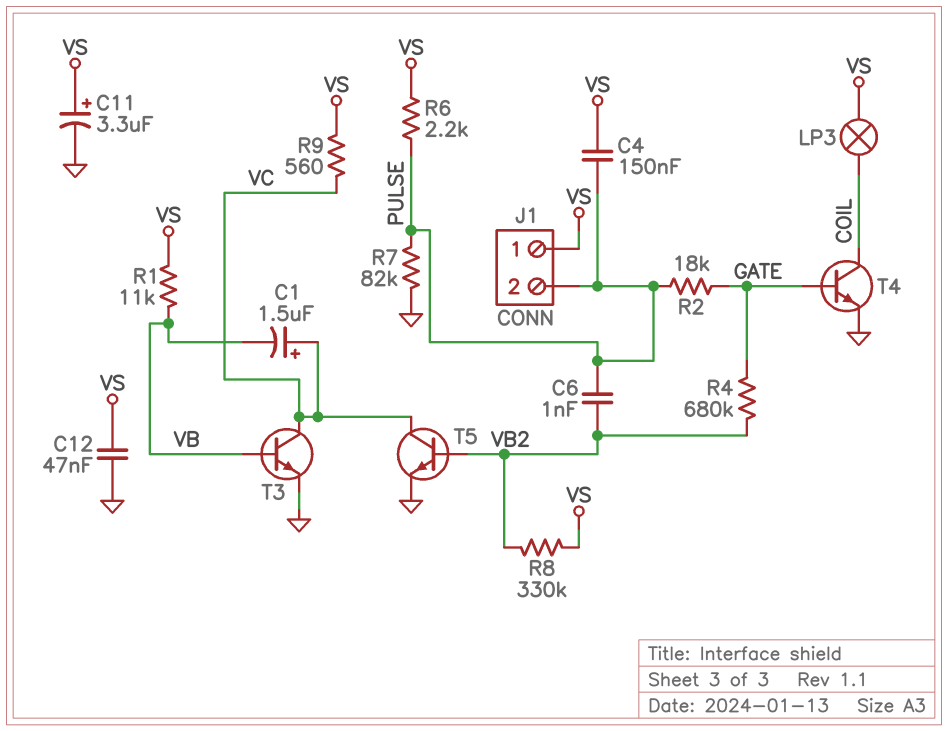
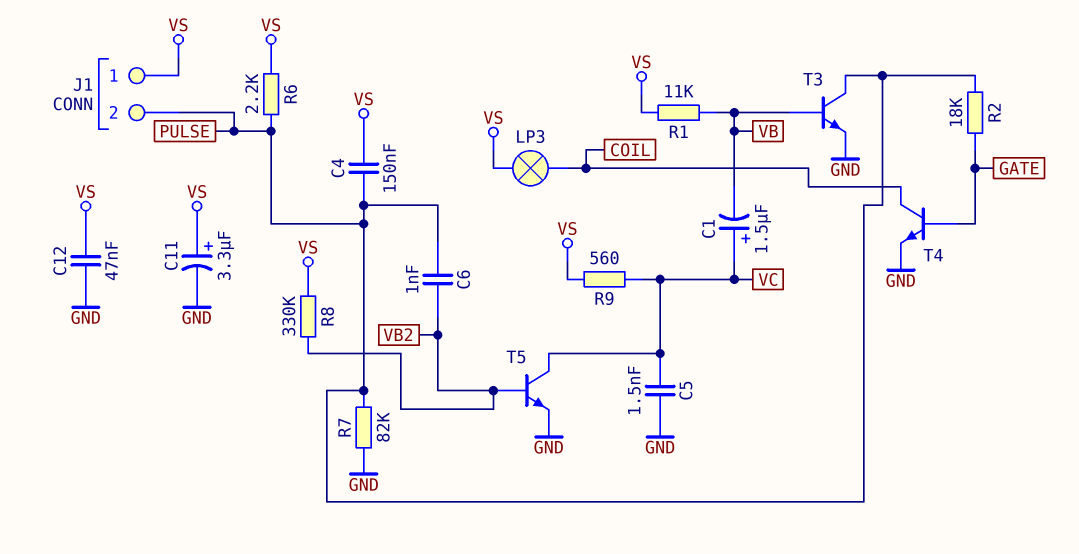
C5: none -> 1.5nF (GND, VC)
R4: 680k (GATE, VB2) -> none
T3: NPN (B VB, C VC, E GND) -> NPN (B VB, C PULSE, E GND)

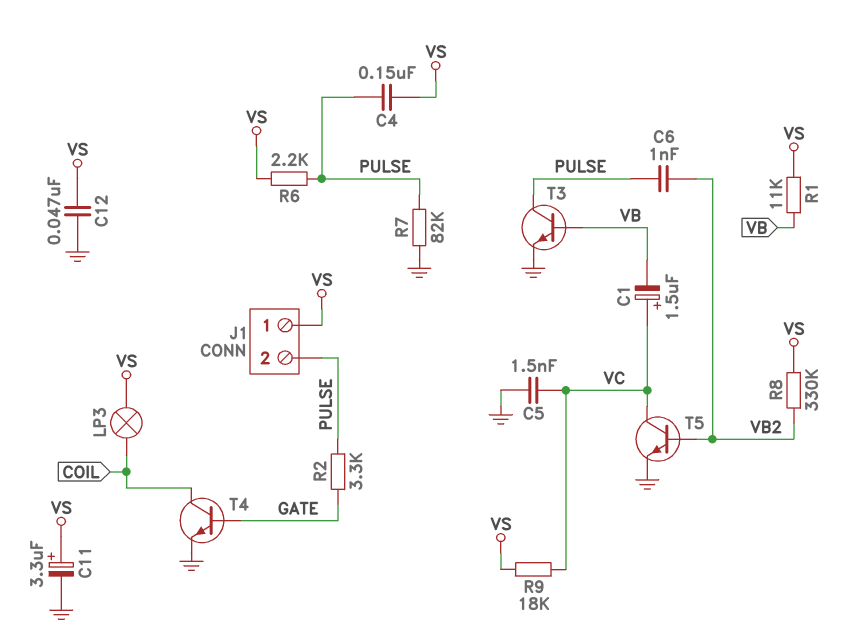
R2: 18k (GATE, PULSE) -> 3.3k (GATE, PULSE)
R9: 560 (VC, VS) -> 18k (VC, VS)

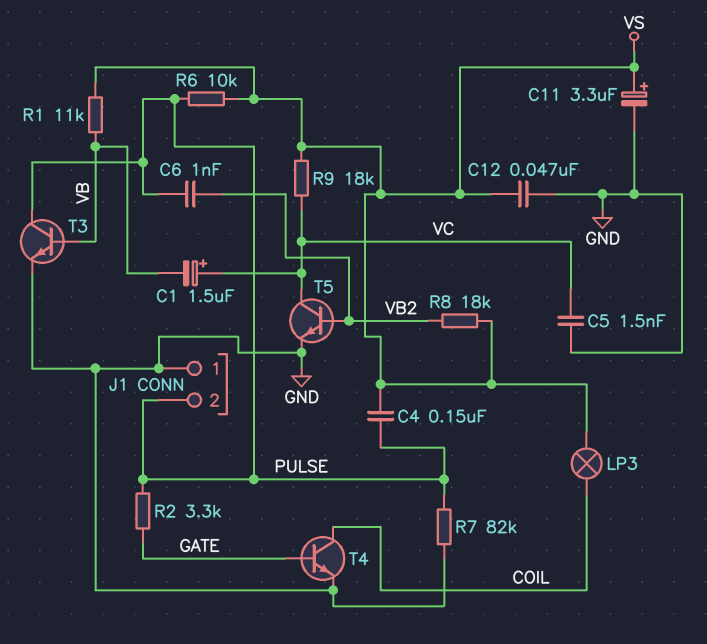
J1 pin 1: VS -> GND
R6: 2.2k (PULSE, VS) -> 10k (PULSE, VS)
R8: 330k (VB2, VS) -> 18k (VB2, VS)

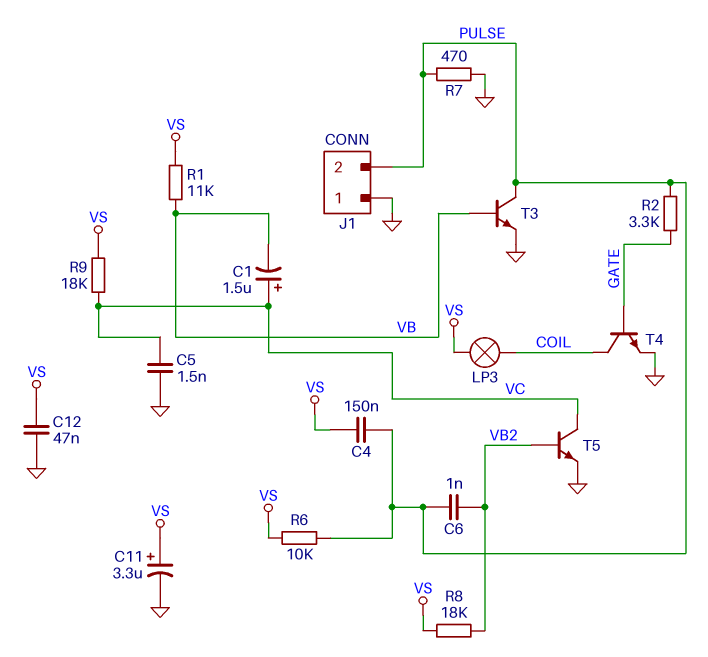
R7: 82k (GND, PULSE) -> 470 (GND, PULSE)

